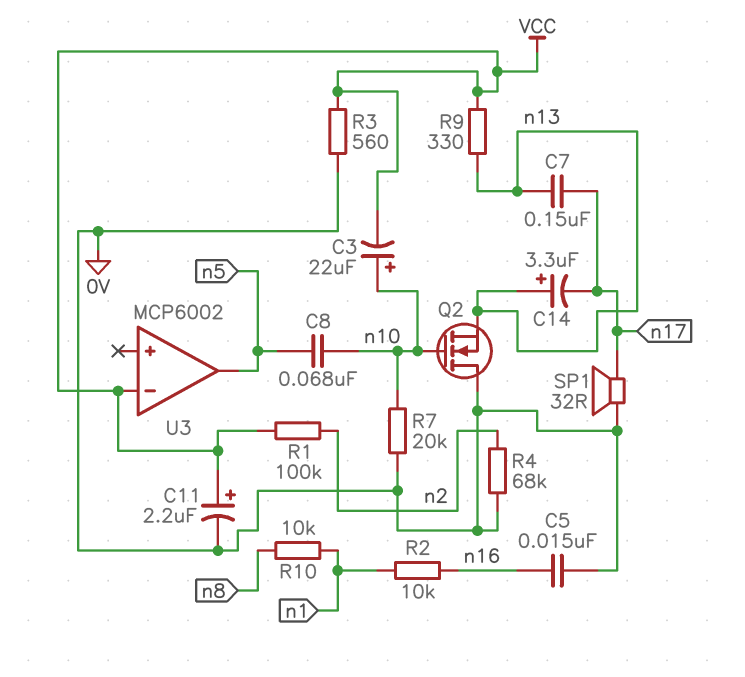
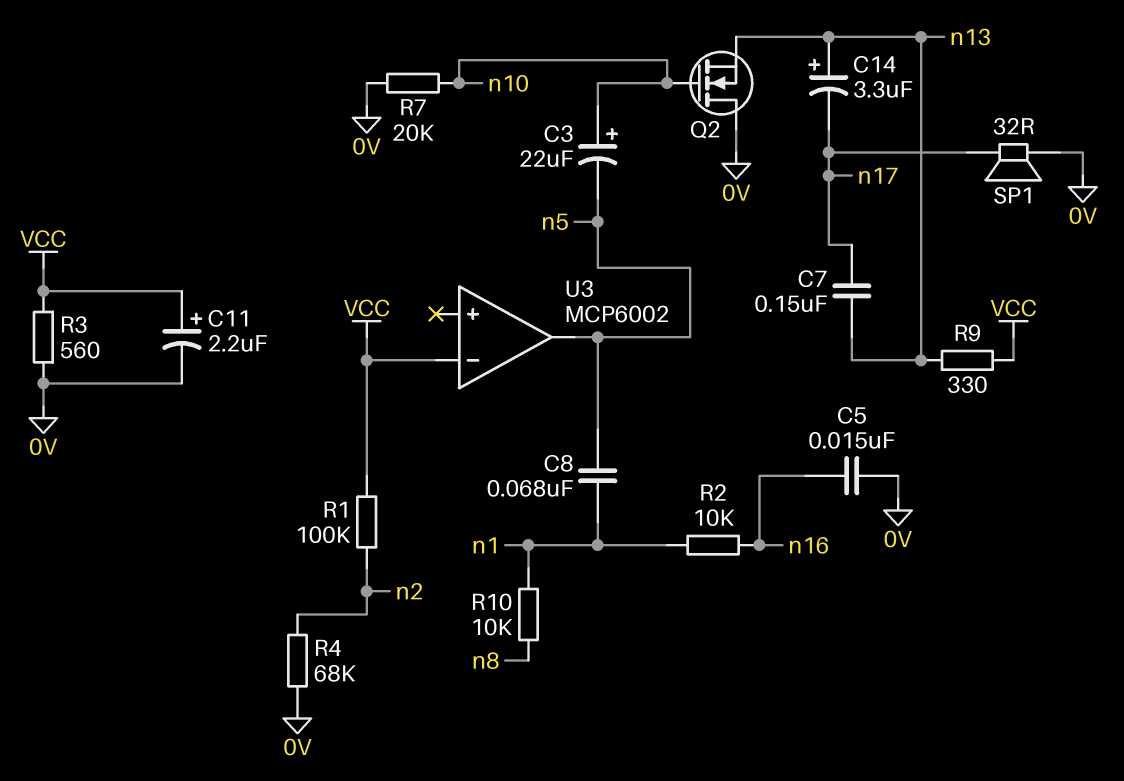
C3: 22uF (plus n10, minus VCC) -> 22uF (plus n10, minus n5)
C8: 68nF (n5, n10) -> 68nF (n1, n5)

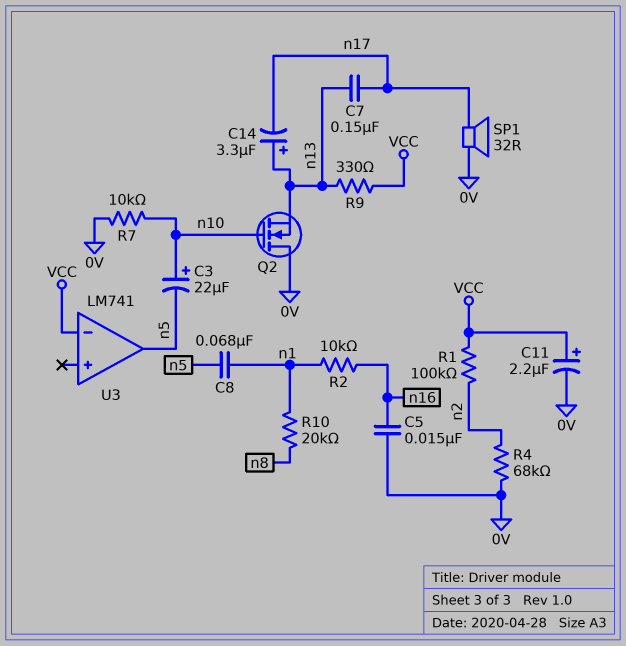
R3: 560 (0V, VCC) -> none
R7: 20k (0V, n10) -> 10k (0V, n10)
R10: 10k (n1, n8) -> 20k (n1, n8)
U3: MCP6002 -> LM741

